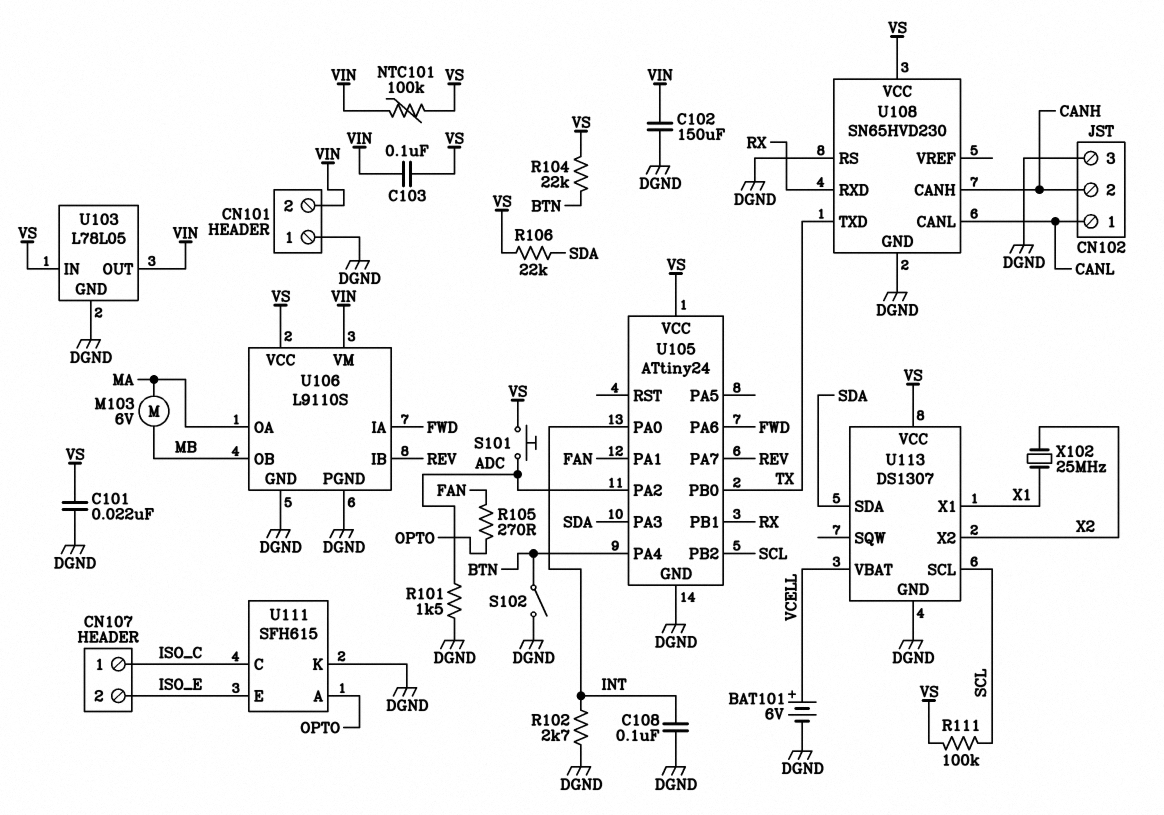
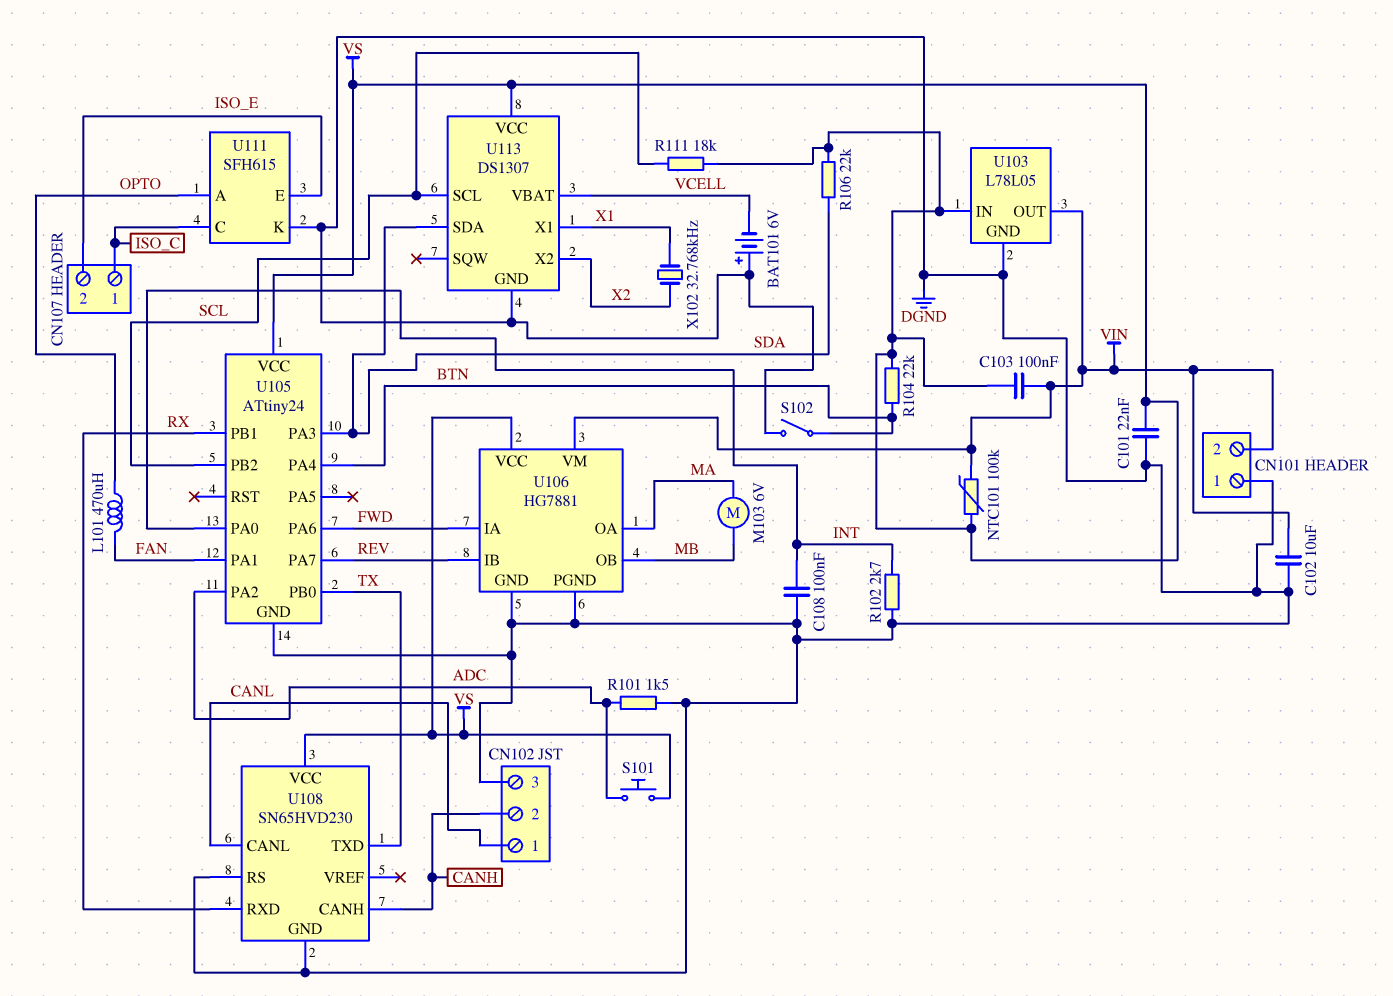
BAT101: 6V (plus VCELL, minus DGND) -> 6V (plus DGND, minus VCELL)
C102: 150uF (DGND, VIN) -> 10uF (DGND, VIN)
L101: none -> 470uH (FAN, OPTO)
R105: 270 (FAN, OPTO) -> none
R111: 100k (SCL, VS) -> 18k (SCL, VS)
U106: L9110S -> HG7881
X102: 25MHz (X1, X2) -> 32.768kHz (X1, X2)

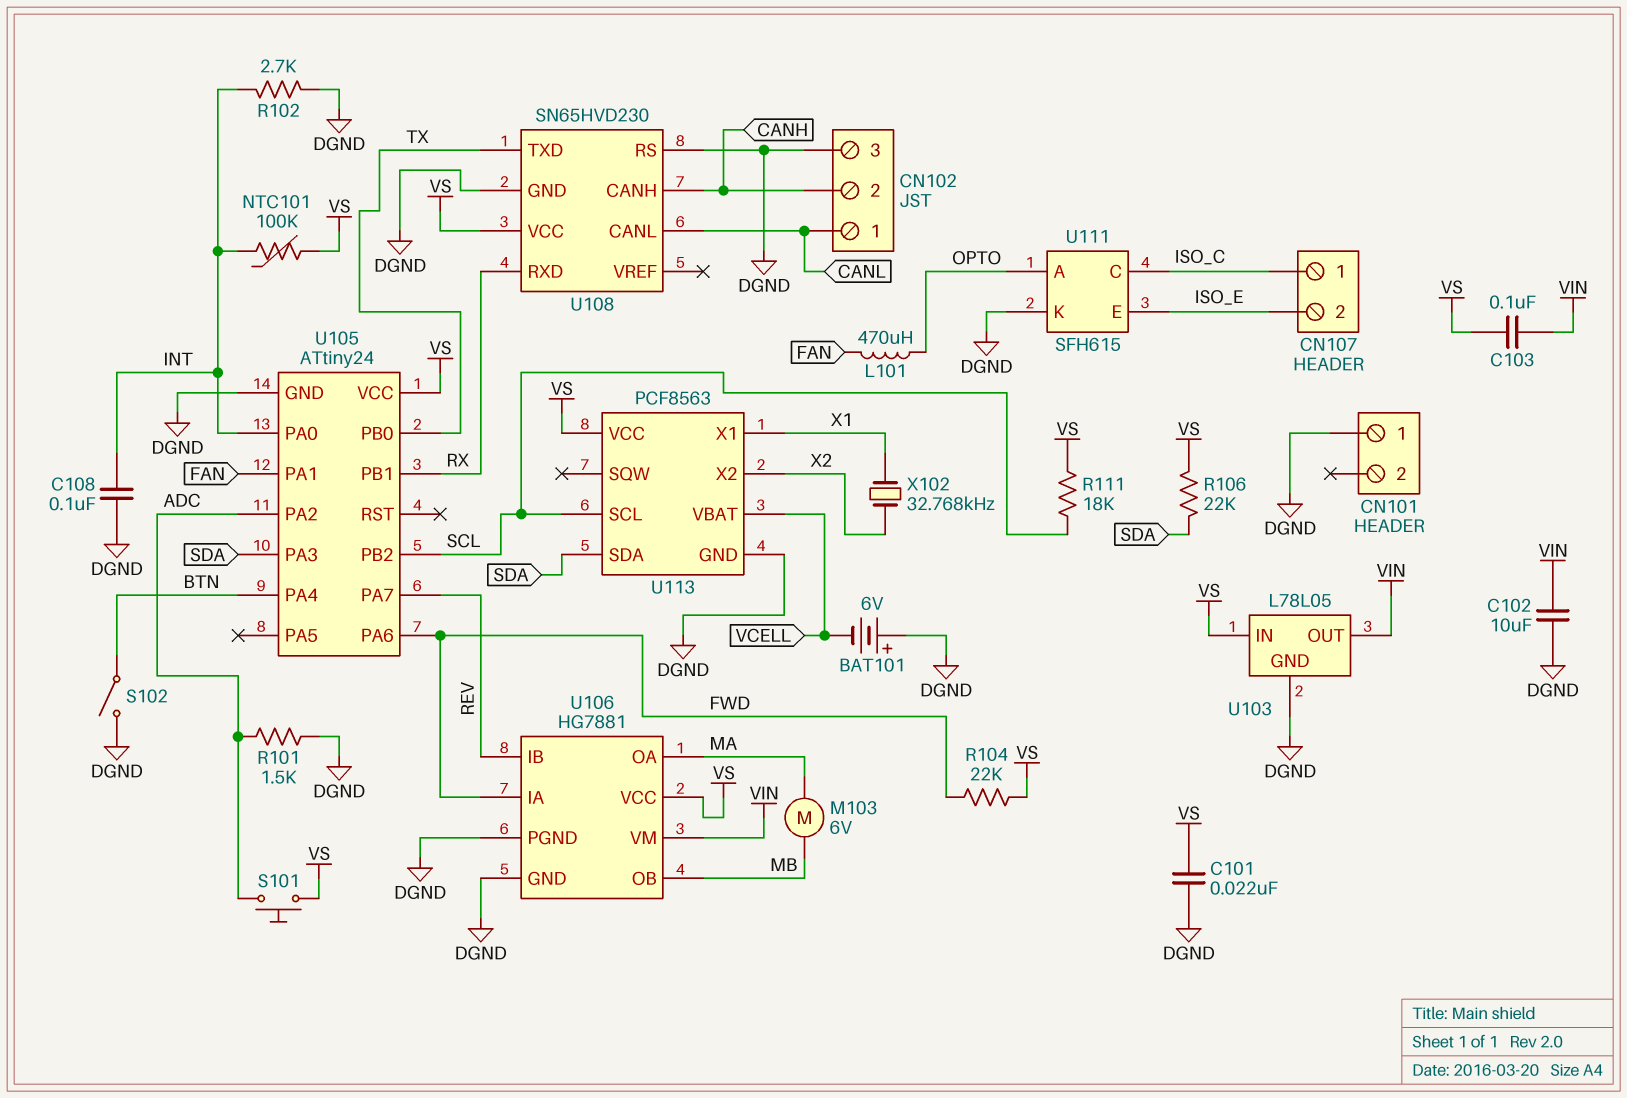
CN101 pin 2: VIN -> none
NTC101: 100k (VIN, VS) -> 100k (INT, VS)
R104: 22k (BTN, VS) -> 22k (FWD, VS)
U113: DS1307 -> PCF8563

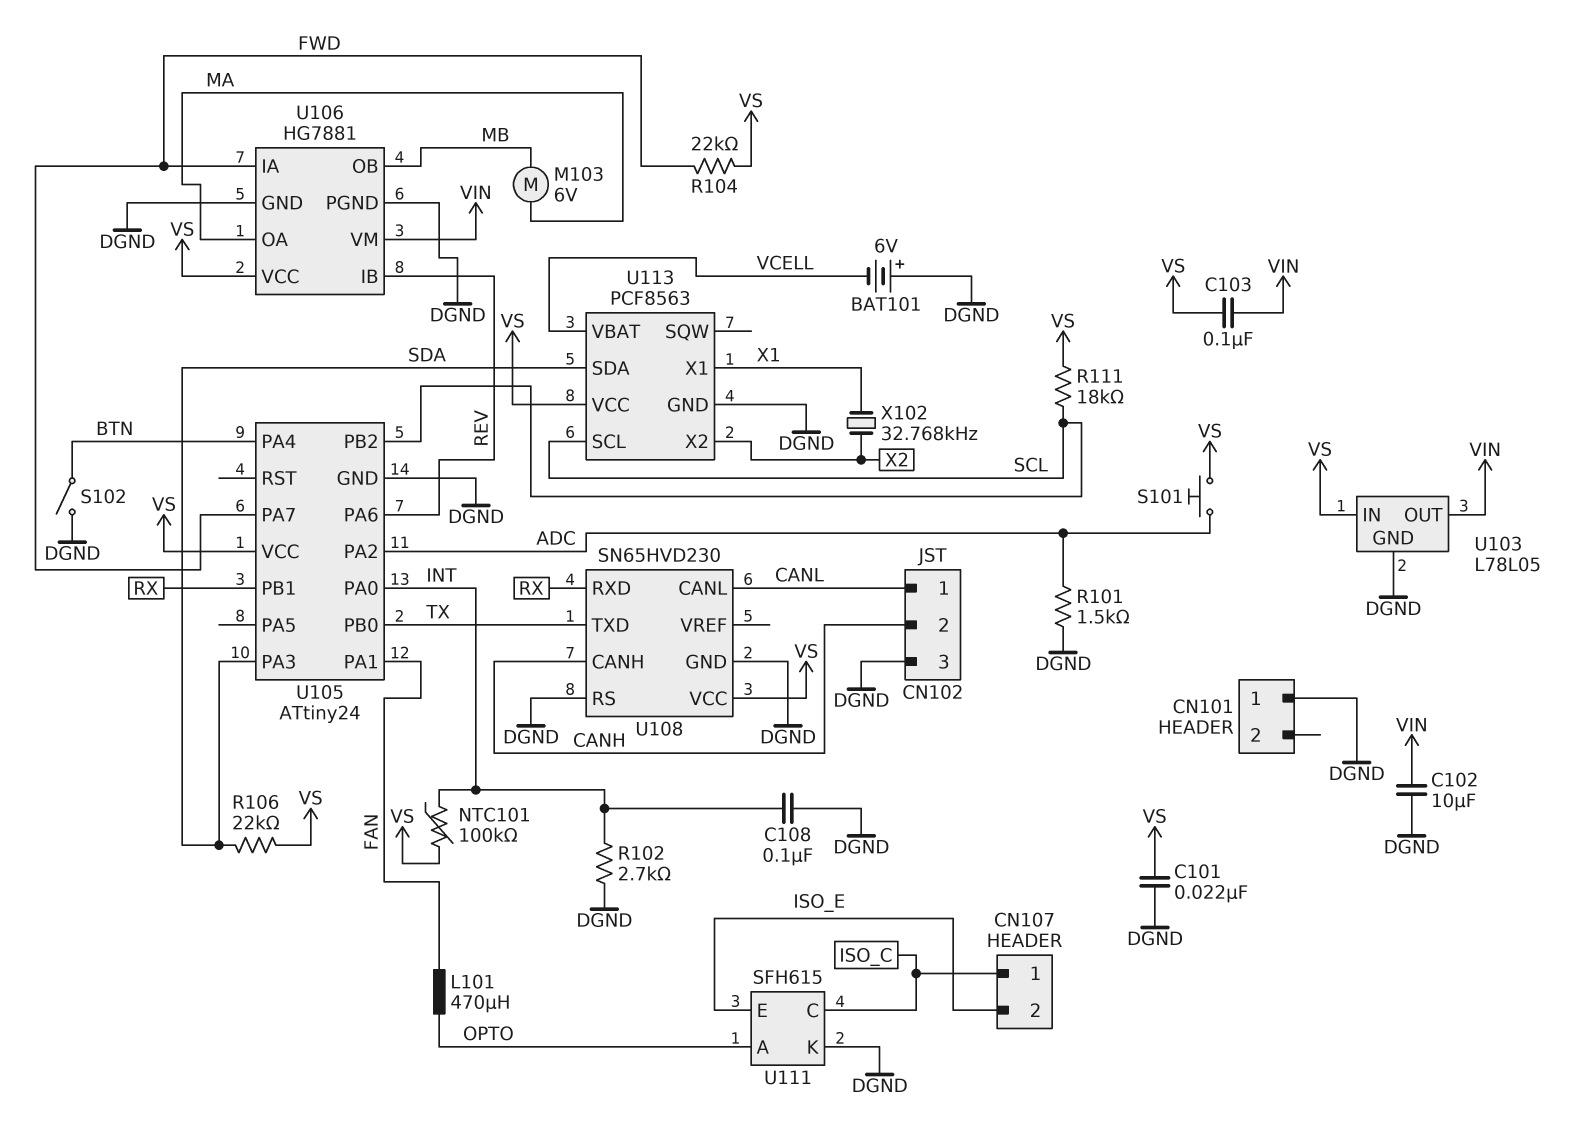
U105 pin PA6: FWD -> REV
U105 pin PA7: REV -> FWD

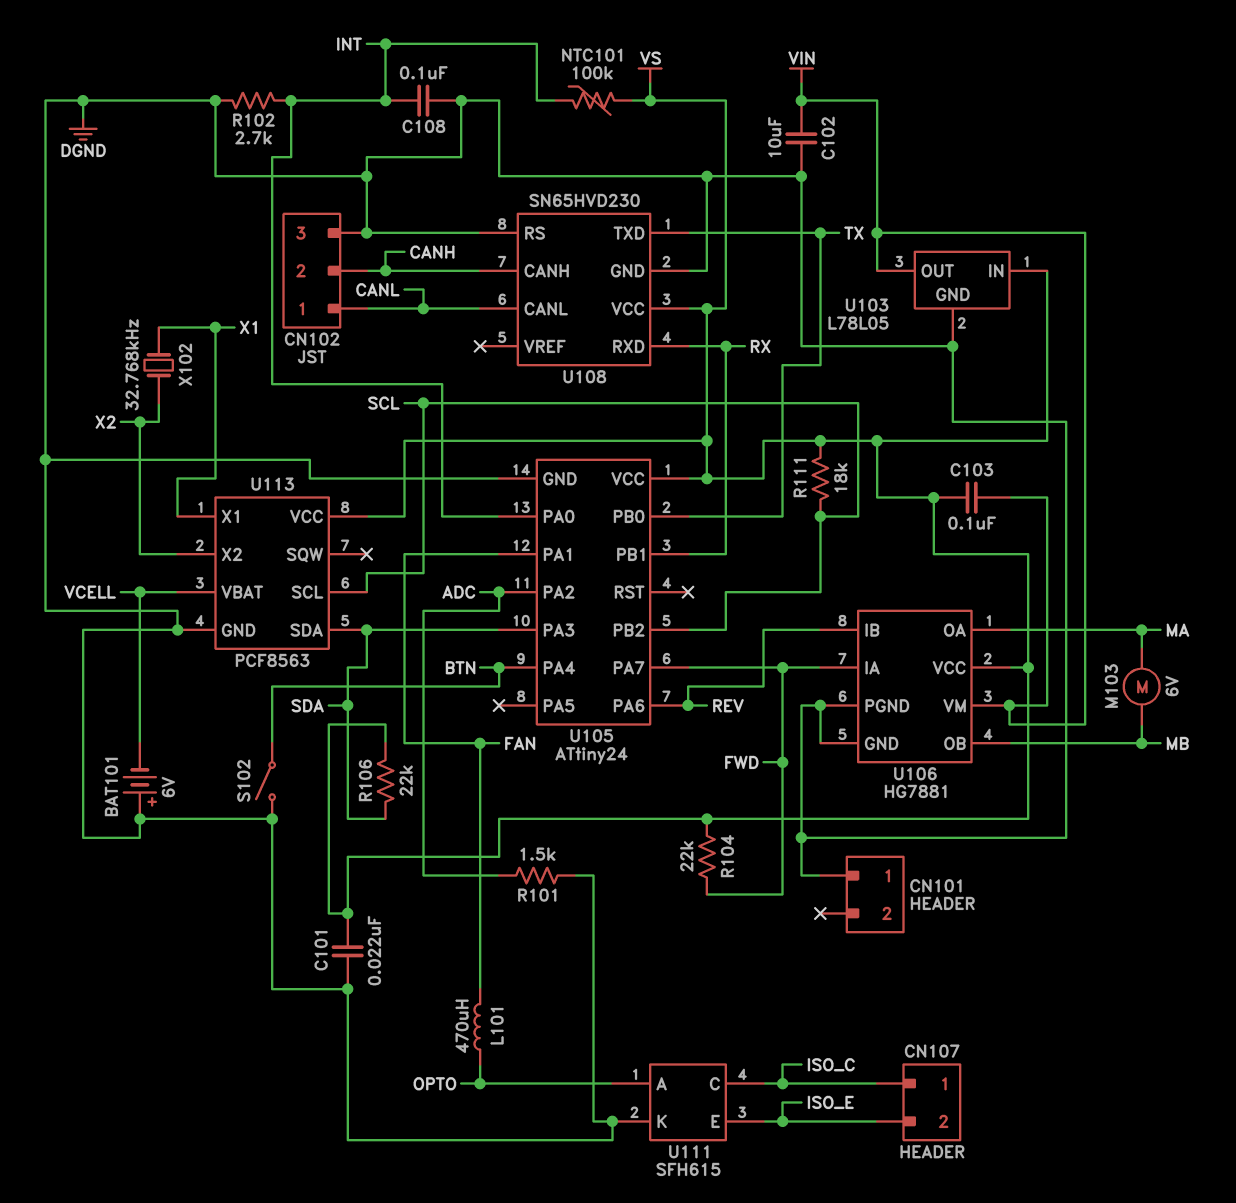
S101: button (ADC, VS) -> none

